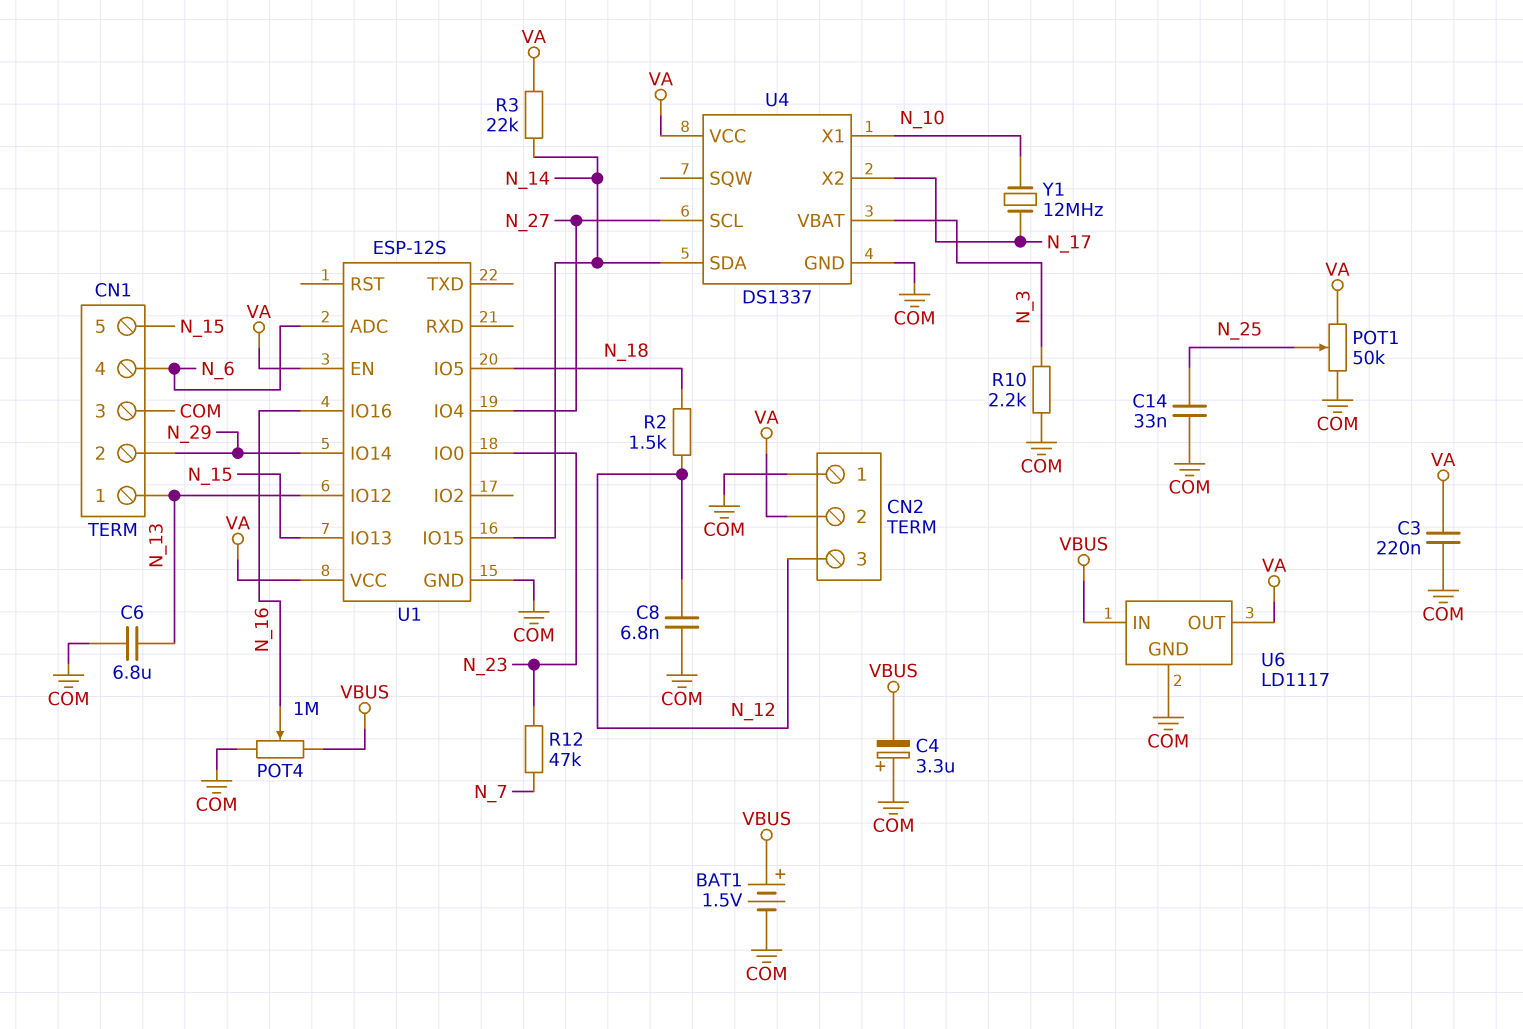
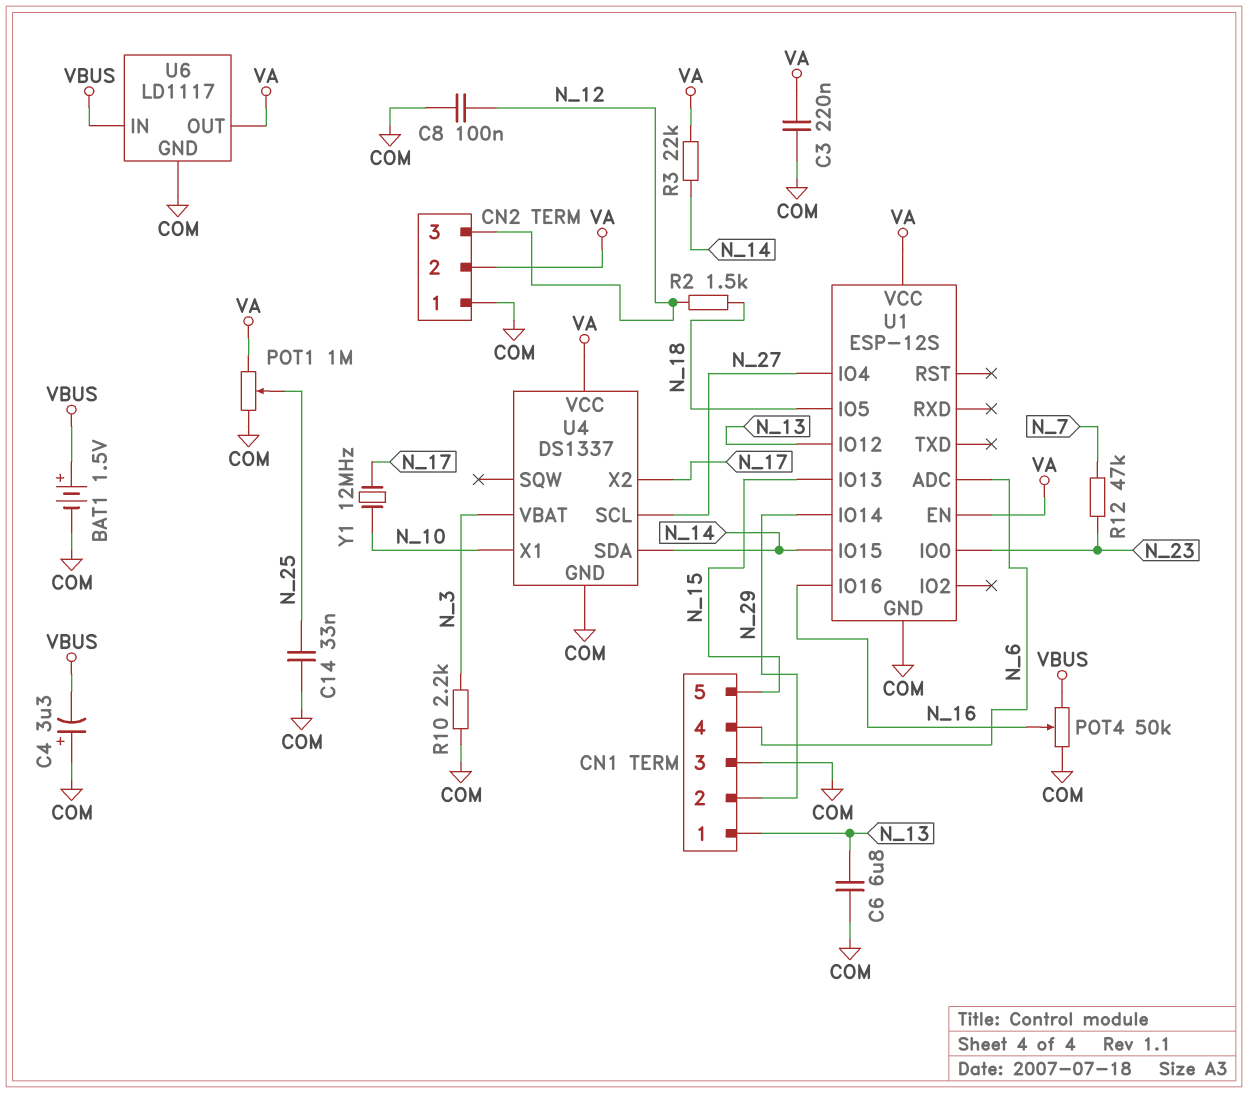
C8: 6.8nF (COM, N_12) -> 100nF (COM, N_12)
POT1: 50k (COM, VA, wiper N_25) -> 1M (COM, VA, wiper N_25)
POT4: 1M (COM, VBUS, wiper N_16) -> 50k (COM, VBUS, wiper N_16)

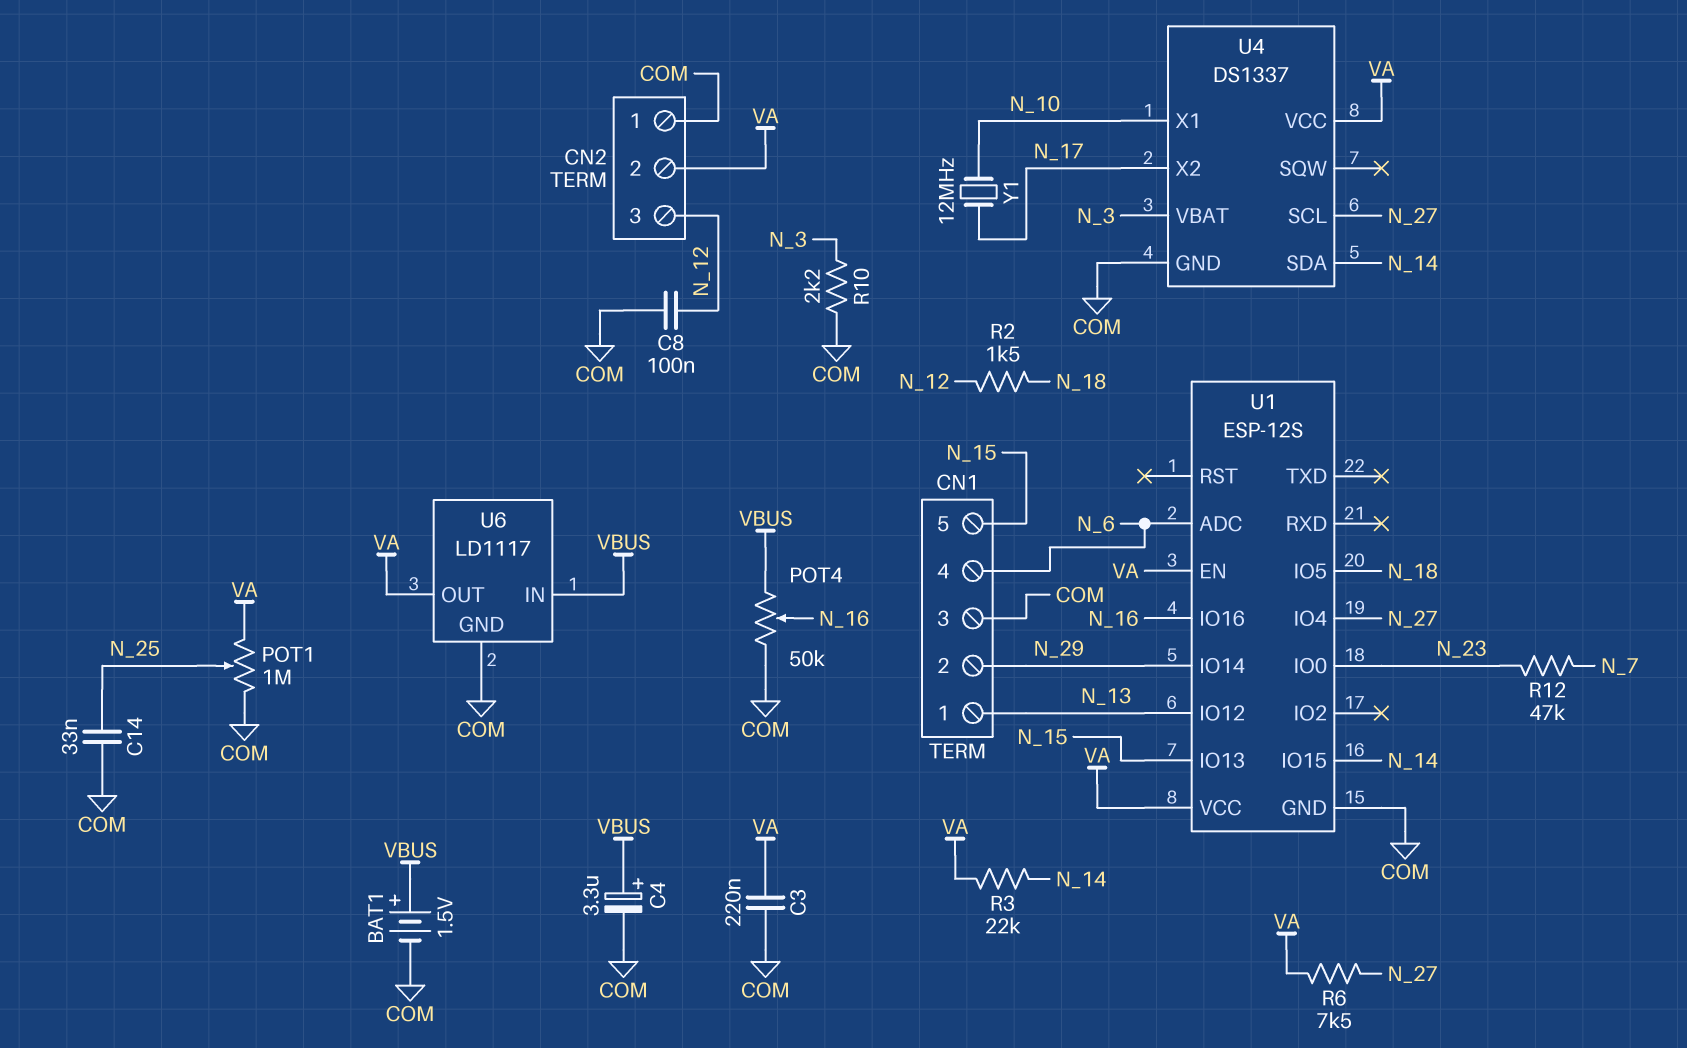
C4: 3.3uF (plus COM, minus VBUS) -> 3.3uF (plus VBUS, minus COM)
C6: 6.8uF (COM, N_13) -> none
R6: none -> 7.5k (N_27, VA)

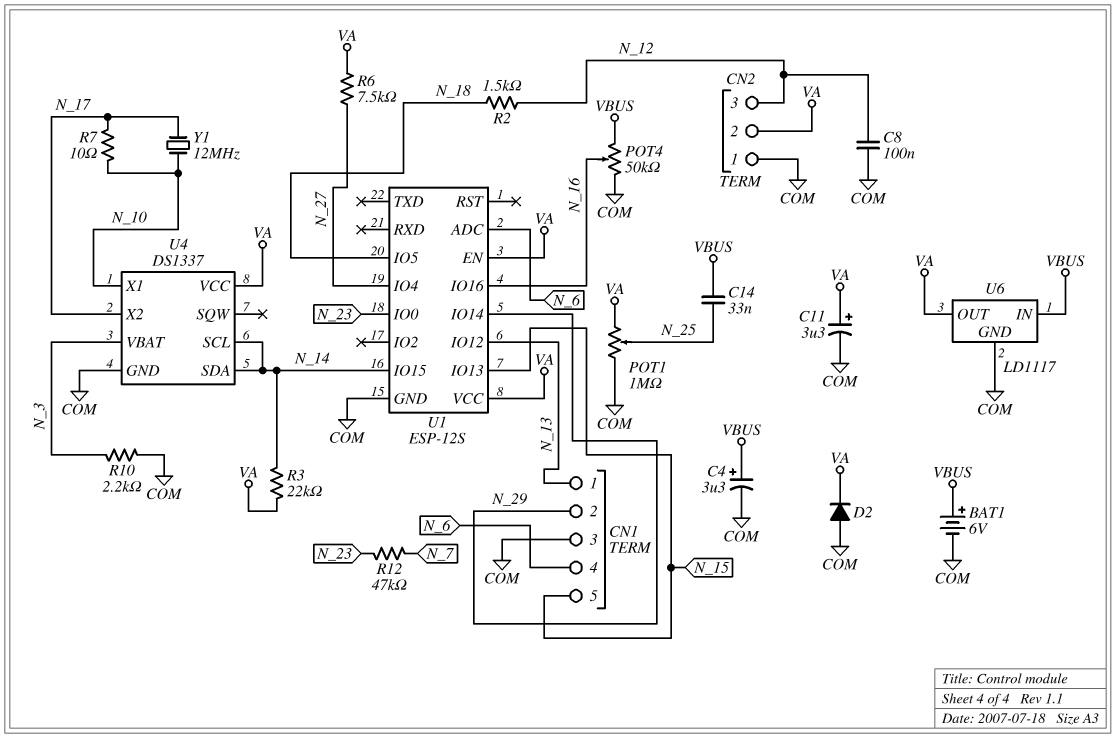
BAT1: 1.5V (plus VBUS, minus COM) -> 6V (plus VBUS, minus COM)
C3: 220nF (COM, VA) -> none
C11: none -> 3.3uF (plus VA, minus COM)
C14: 33nF (COM, N_25) -> 33nF (N_25, VBUS)
D2: none -> diode (A COM, K VA)
R7: none -> 10 (N_10, N_17)
U4 pin SCL: N_27 -> N_14

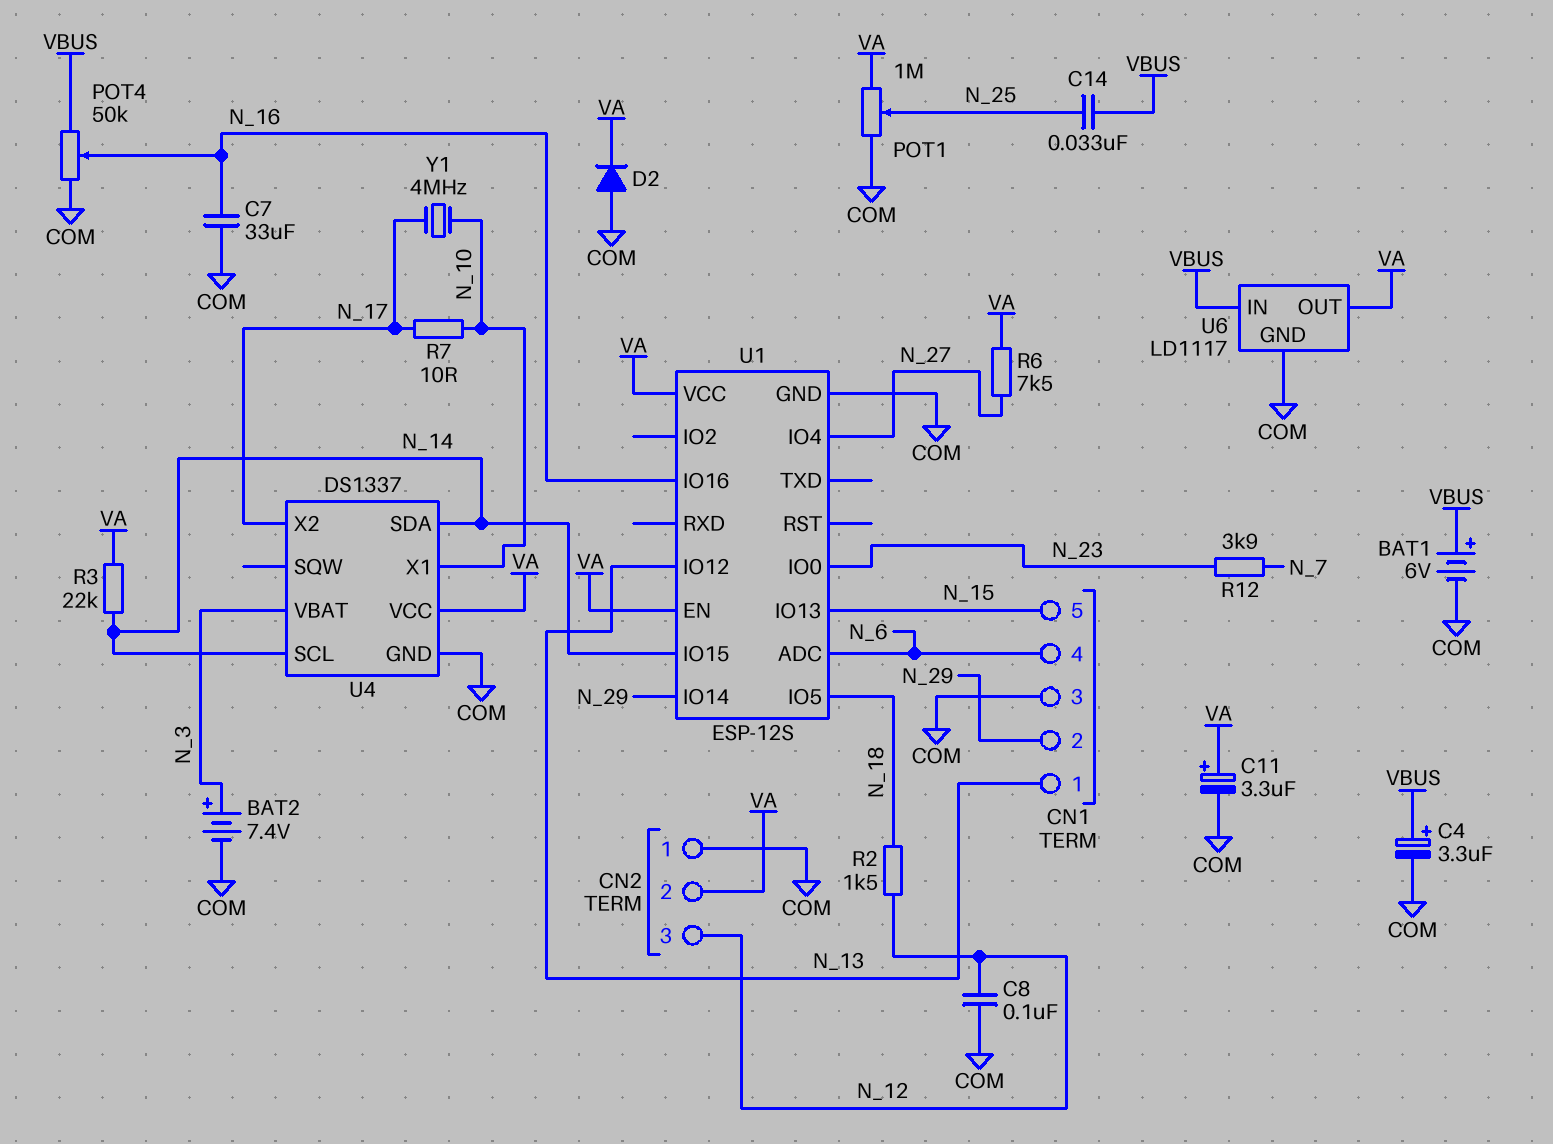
BAT2: none -> 7.4V (plus N_3, minus COM)
C7: none -> 33uF (COM, N_16)
R10: 2.2k (COM, N_3) -> none
R12: 47k (N_7, N_23) -> 3.9k (N_7, N_23)
Y1: 12MHz (N_10, N_17) -> 4MHz (N_10, N_17)

